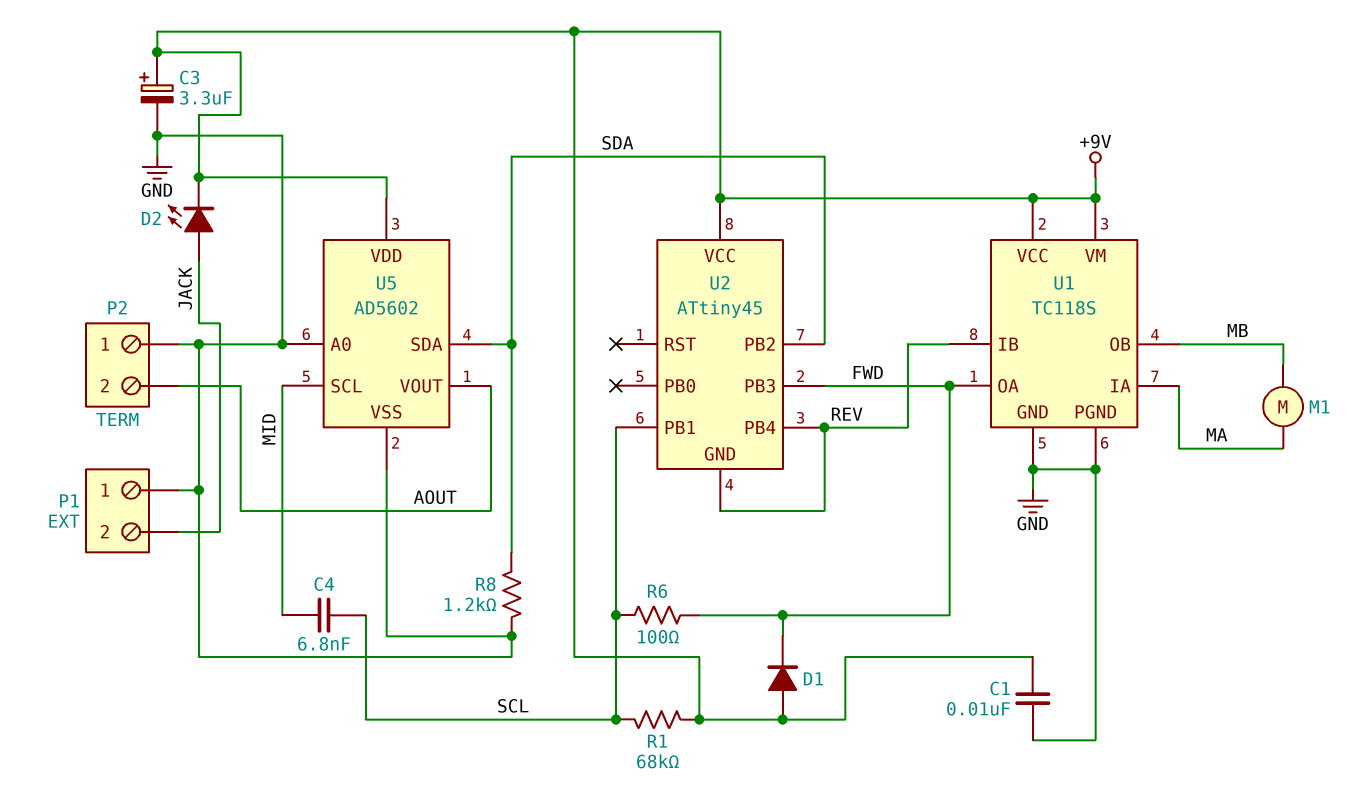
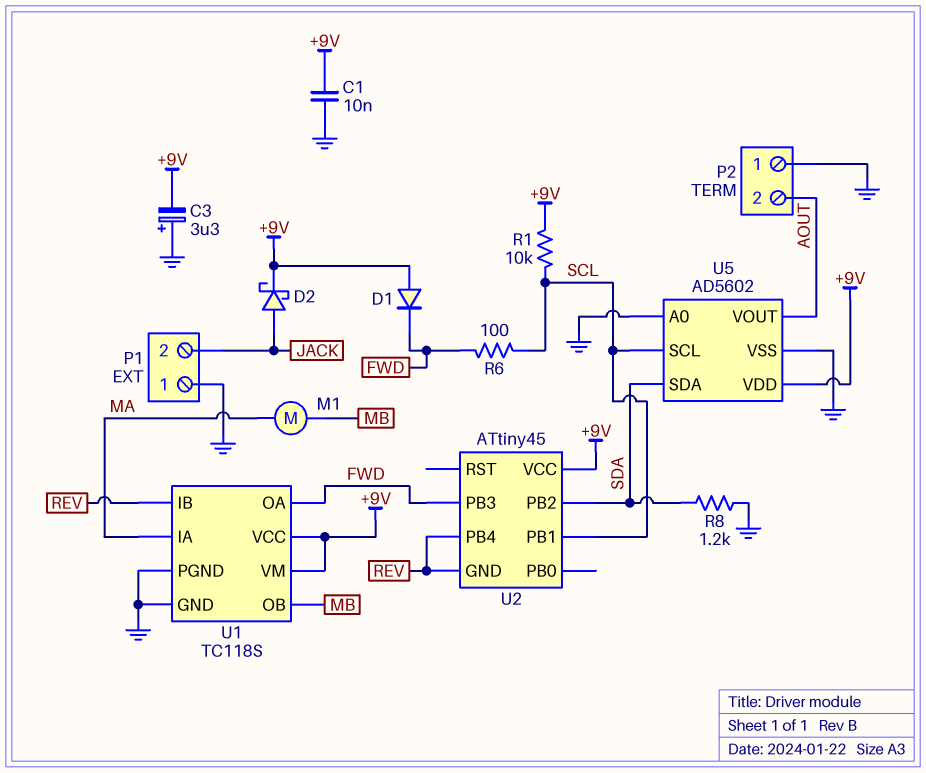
C3: 3.3uF (plus +9V, minus GND) -> 3.3uF (plus GND, minus +9V)
C4: 6.8nF (MID, SCL) -> none
D2: LED (A JACK, K +9V) -> schottky (A JACK, K +9V)
R1: 68k (+9V, SCL) -> 10k (+9V, SCL)
U5 pin SCL: MID -> SCL

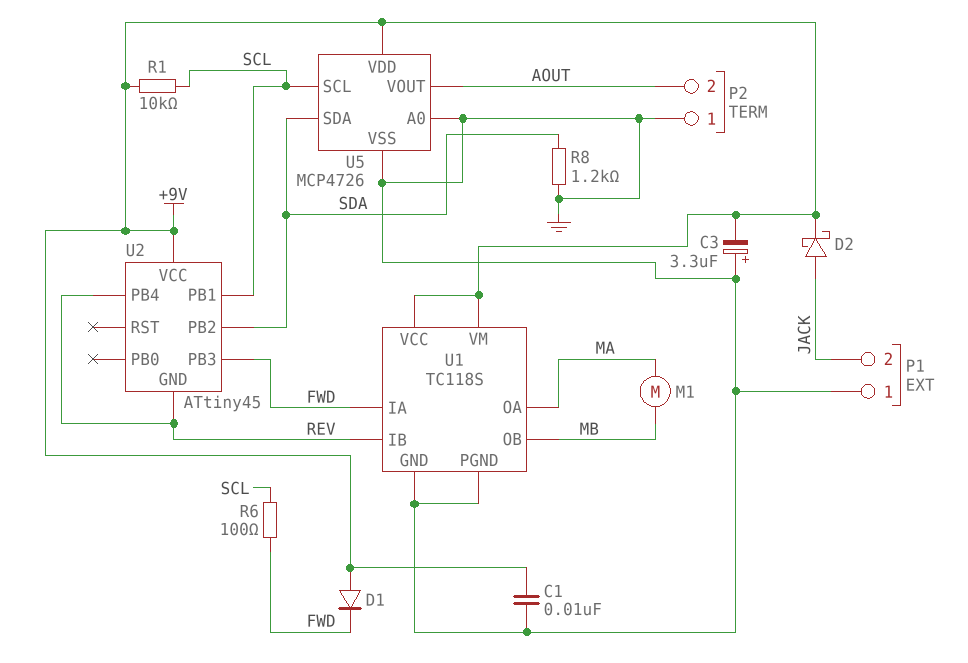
U1 pin IA: MA -> FWD
U1 pin OA: FWD -> MA
U5: AD5602 -> MCP4726

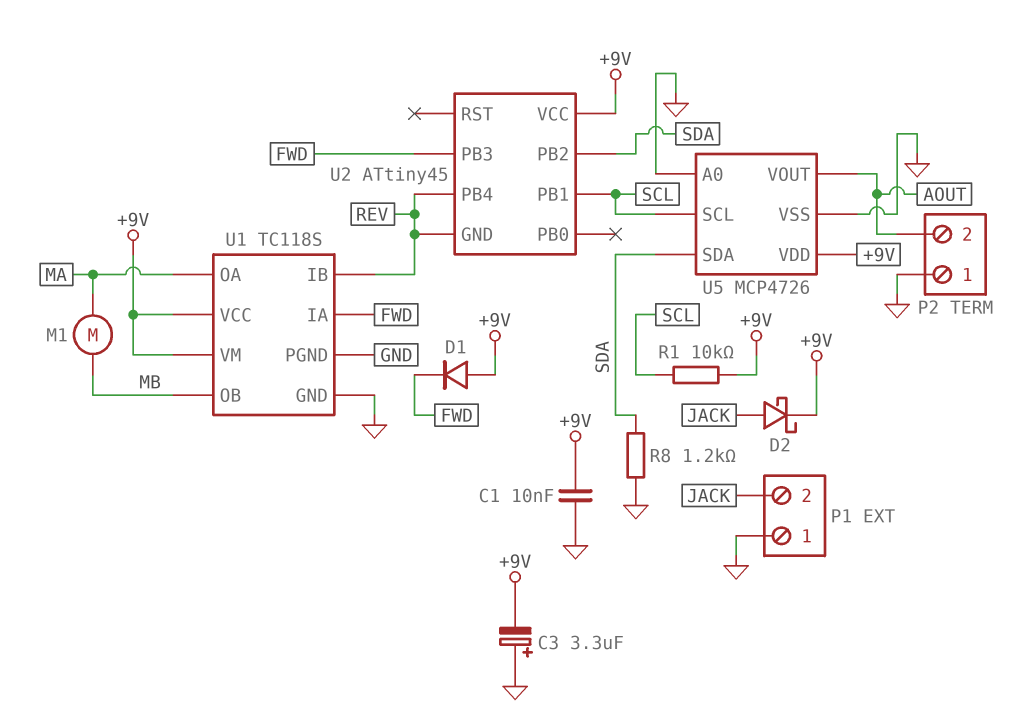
R6: 100 (FWD, SCL) -> none

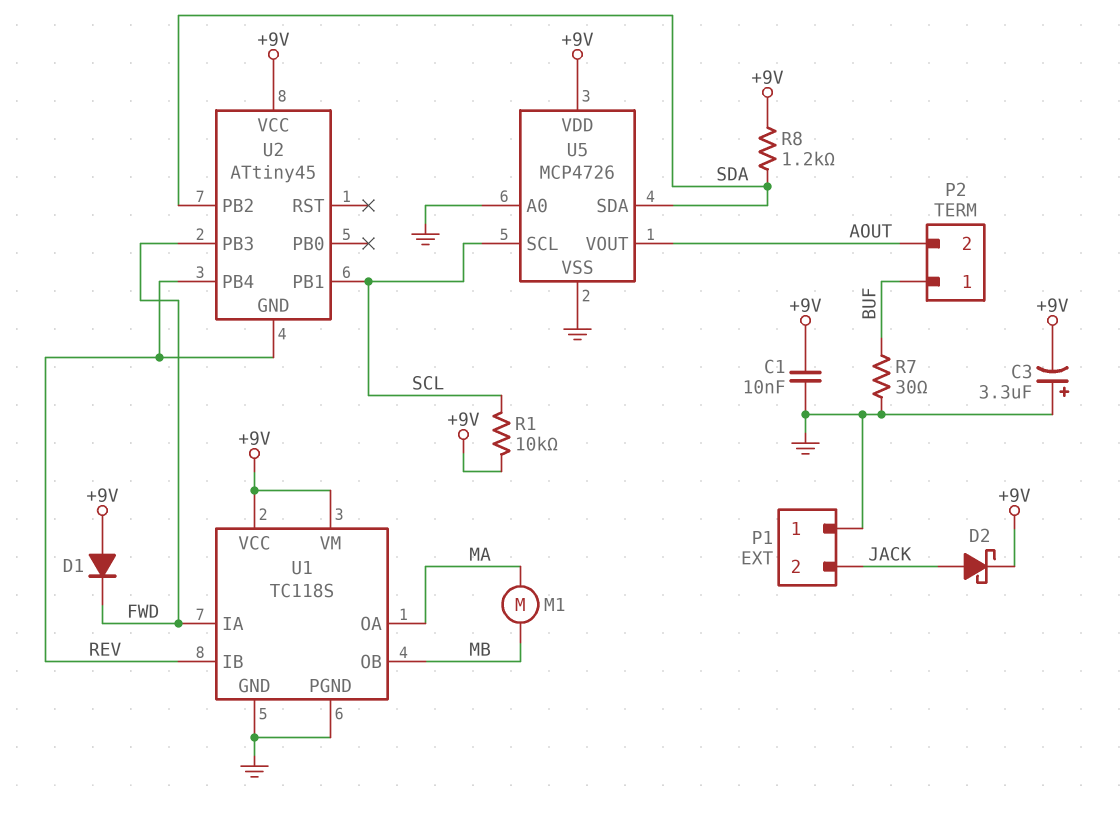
P2 pin 1: GND -> BUF
R7: none -> 30 (BUF, GND)
R8: 1.2k (GND, SDA) -> 1.2k (+9V, SDA)

